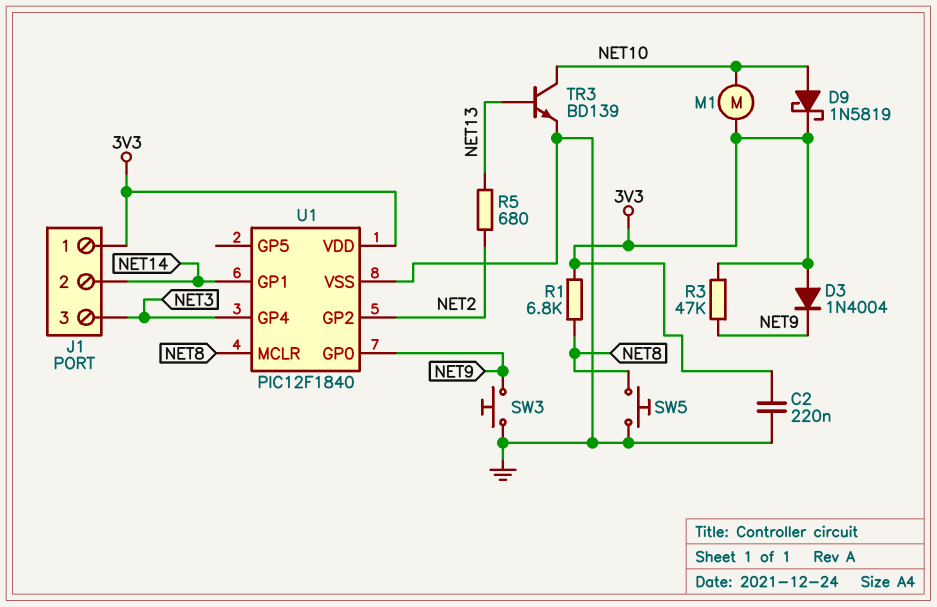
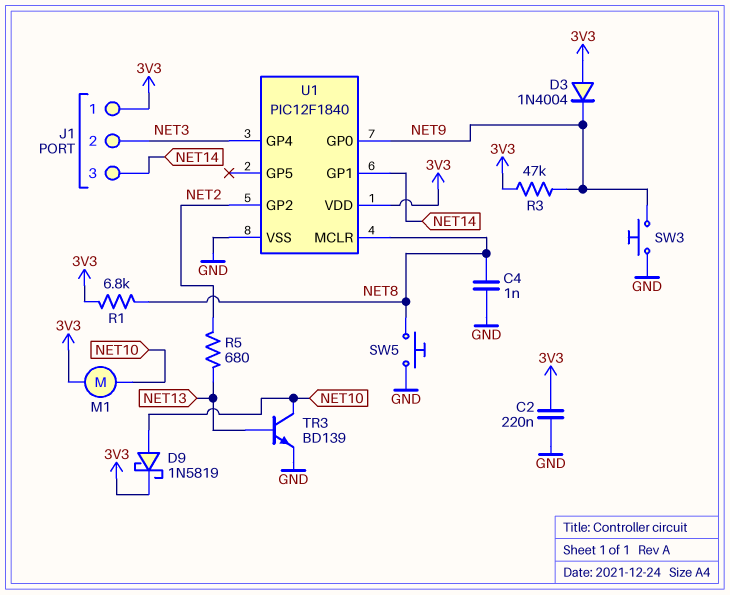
C4: none -> 1nF (GND, NET8)
J1 pin 2: NET14 -> NET3
J1 pin 3: NET3 -> NET14

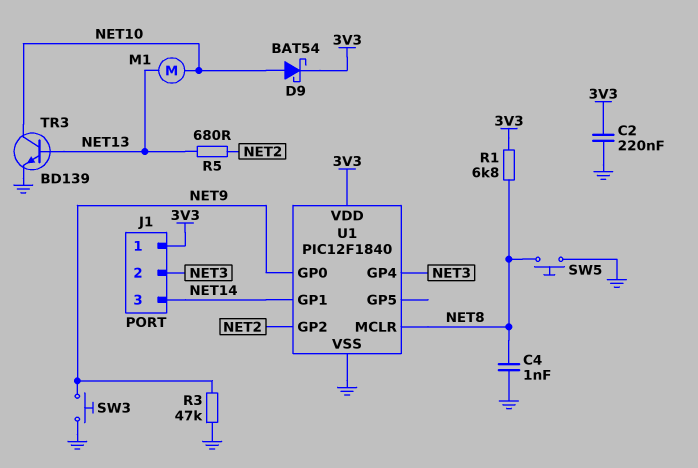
D3: diode 1N4004 (A 3V3, K NET9) -> none
D9: schottky 1N5819 (A NET10, K 3V3) -> schottky BAT54 (A NET10, K 3V3)
M1: motor (3V3, NET10) -> motor (NET10, NET13)
R3: 47k (3V3, NET9) -> 47k (GND, NET9)

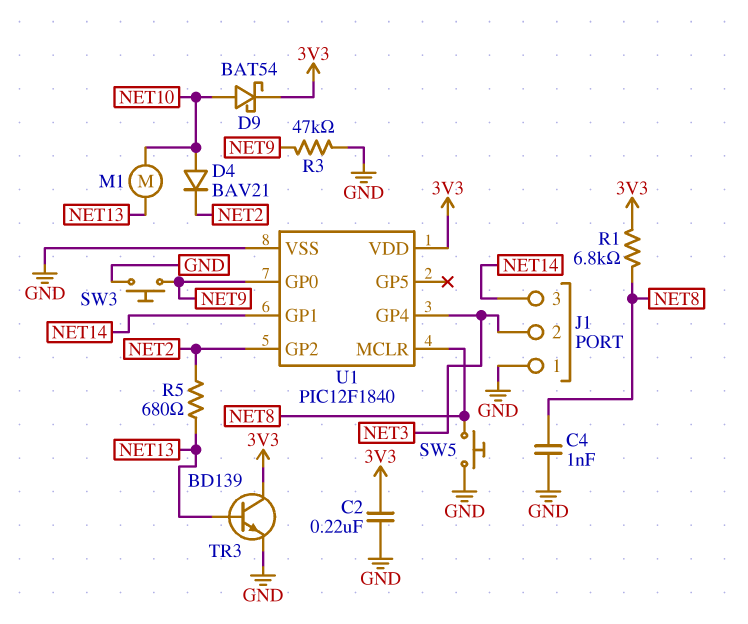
D4: none -> diode BAV21 (A NET10, K NET2)
J1 pin 1: 3V3 -> GND
TR3: NPN BD139 (B NET13, C NET10, E GND) -> NPN BD139 (B NET13, C 3V3, E GND)

